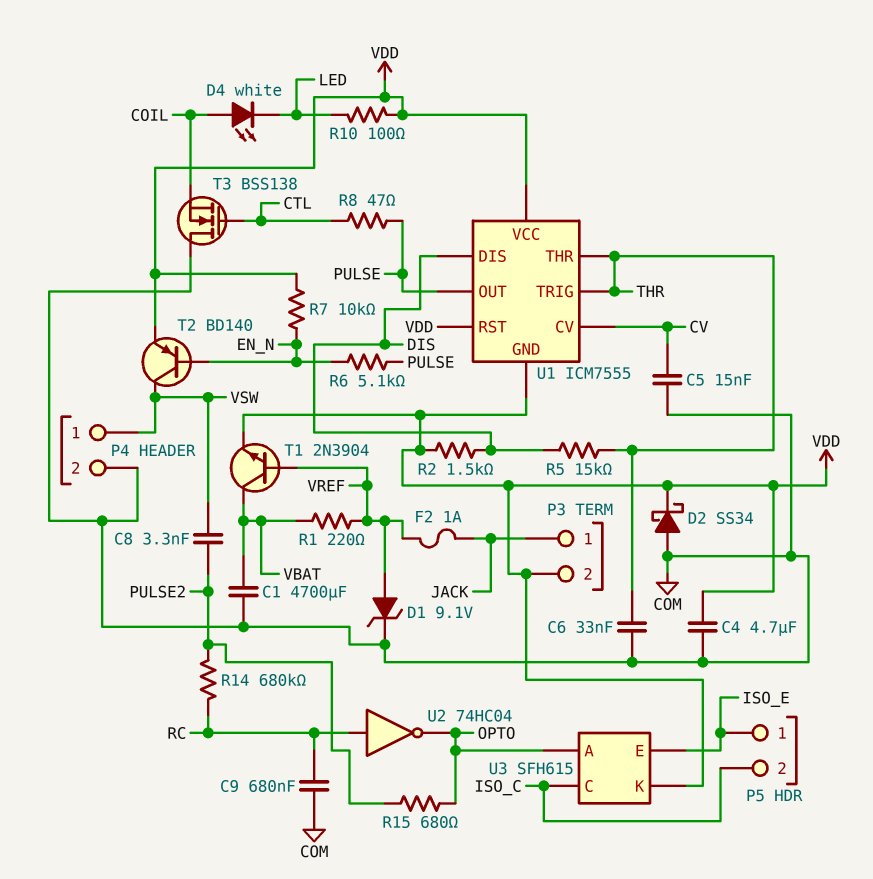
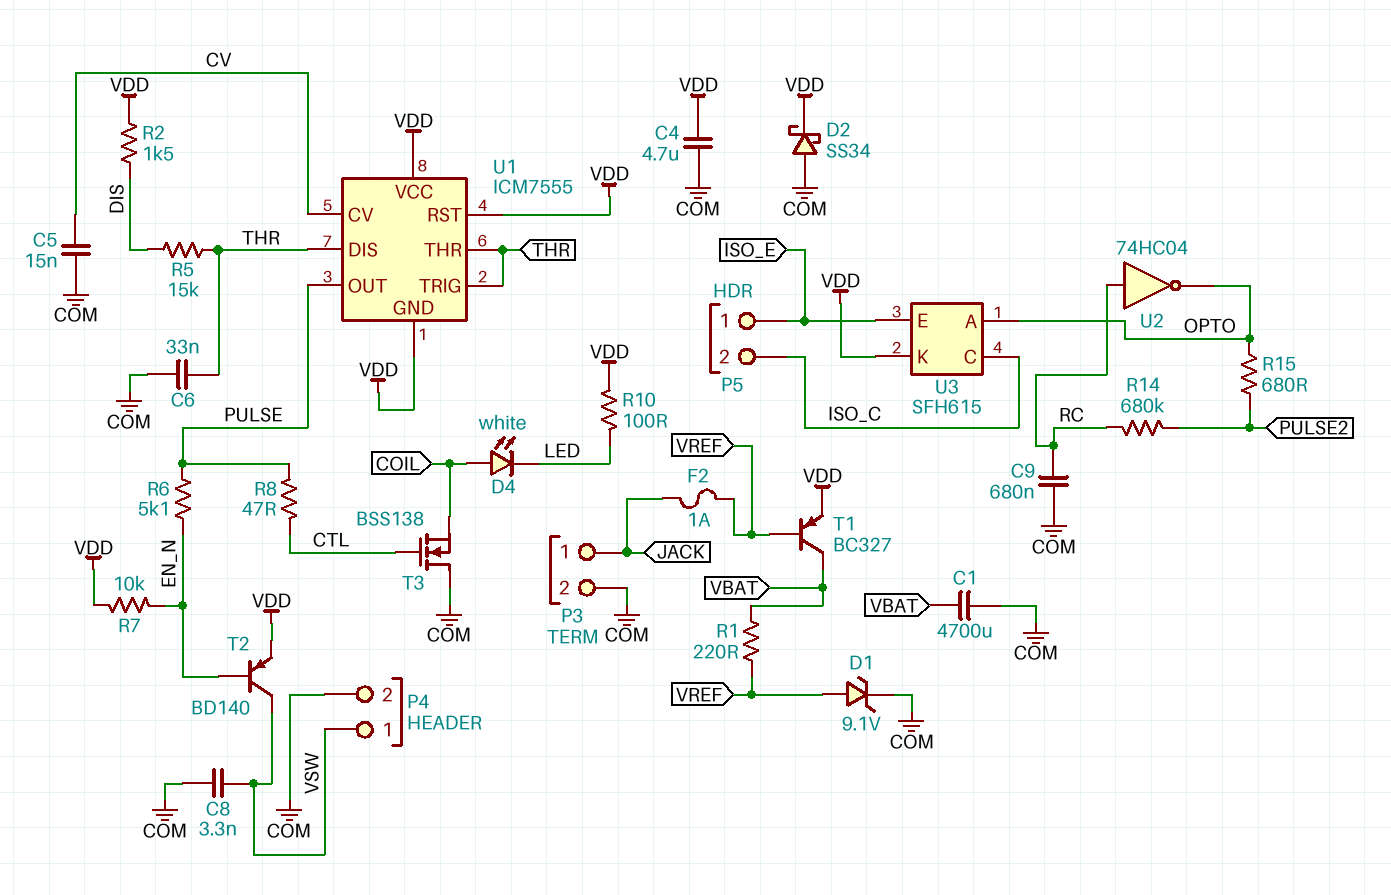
C8: 3.3nF (PULSE2, VSW) -> 3.3nF (COM, VSW)
P3 pin 2: VDD -> COM
T1: NPN 2N3904 (B VREF, C VBAT, E VDD) -> PNP BC327 (B VREF, C VBAT, E VDD)
U1 pin DIS: DIS -> THR

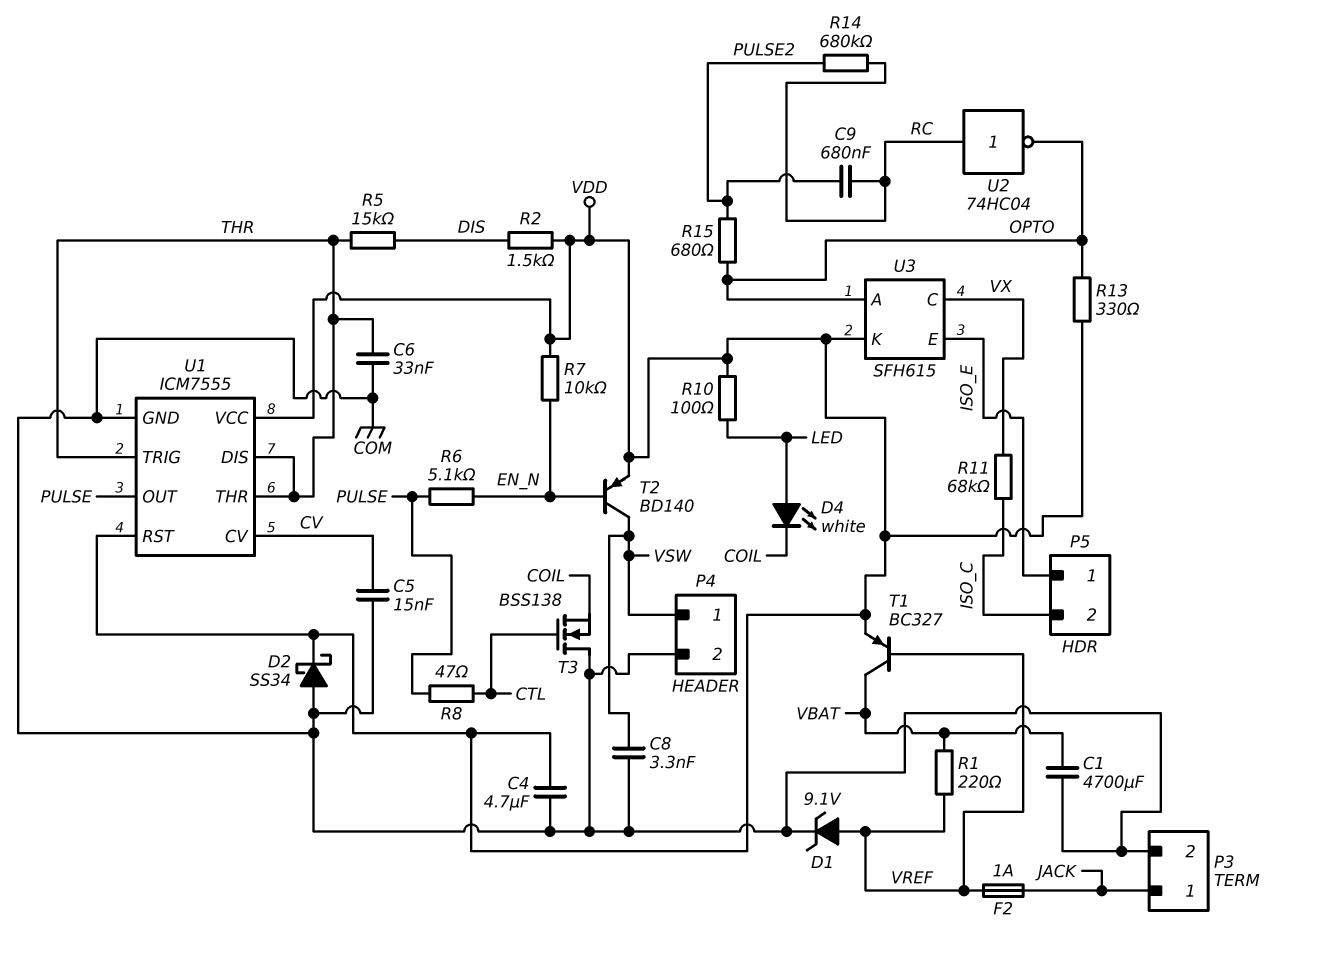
C9: 680nF (COM, RC) -> 680nF (PULSE2, RC)
D4: LED white (A COIL, K LED) -> LED white (A LED, K COIL)
R11: none -> 68k (ISO_C, VX)
R13: none -> 330 (OPTO, VDD)
U1 pin GND: VDD -> COM
U3 pin C: ISO_C -> VX

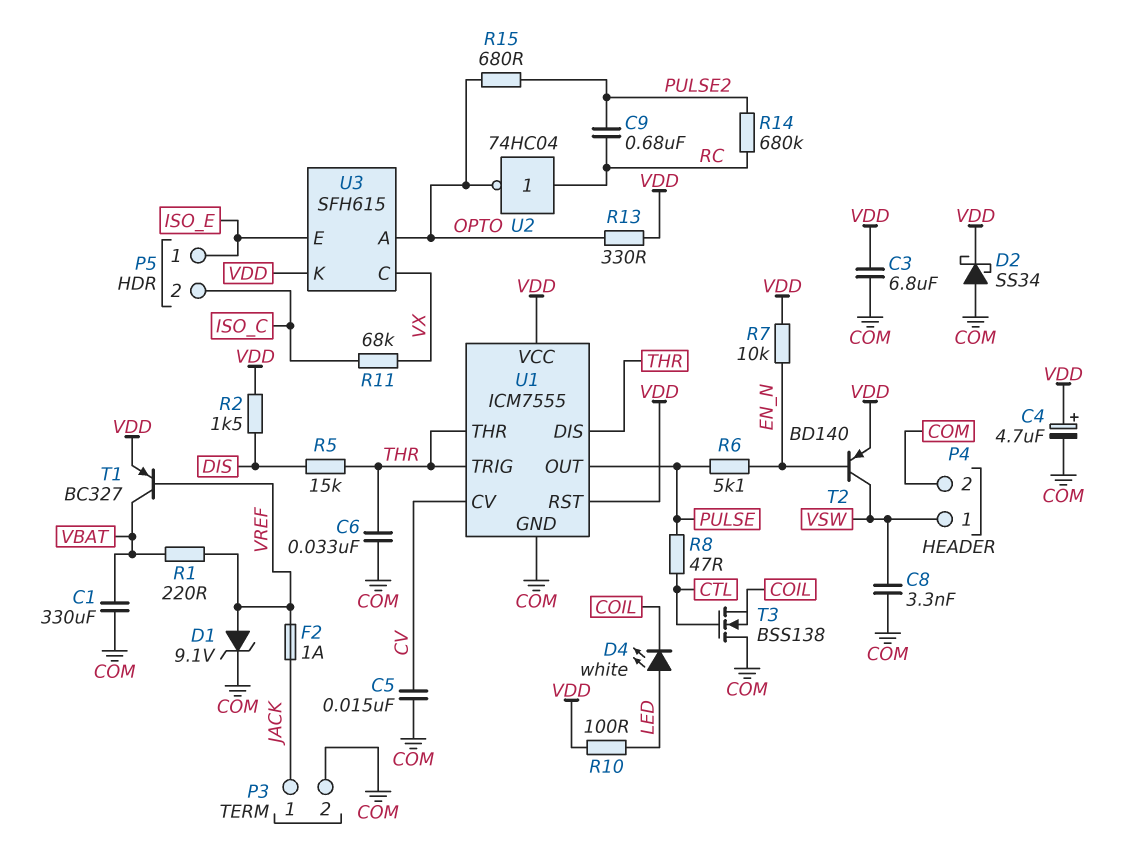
C1: 4700uF (COM, VBAT) -> 330uF (COM, VBAT)
C3: none -> 6.8uF (COM, VDD)
C4: 4.7uF (COM, VDD) -> 4.7uF (plus VDD, minus COM)

